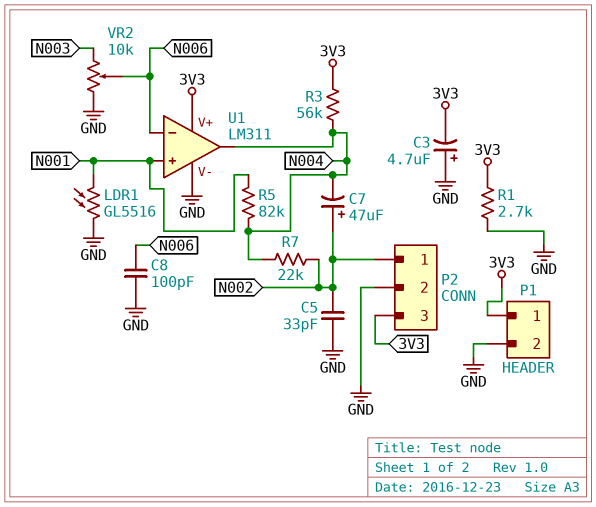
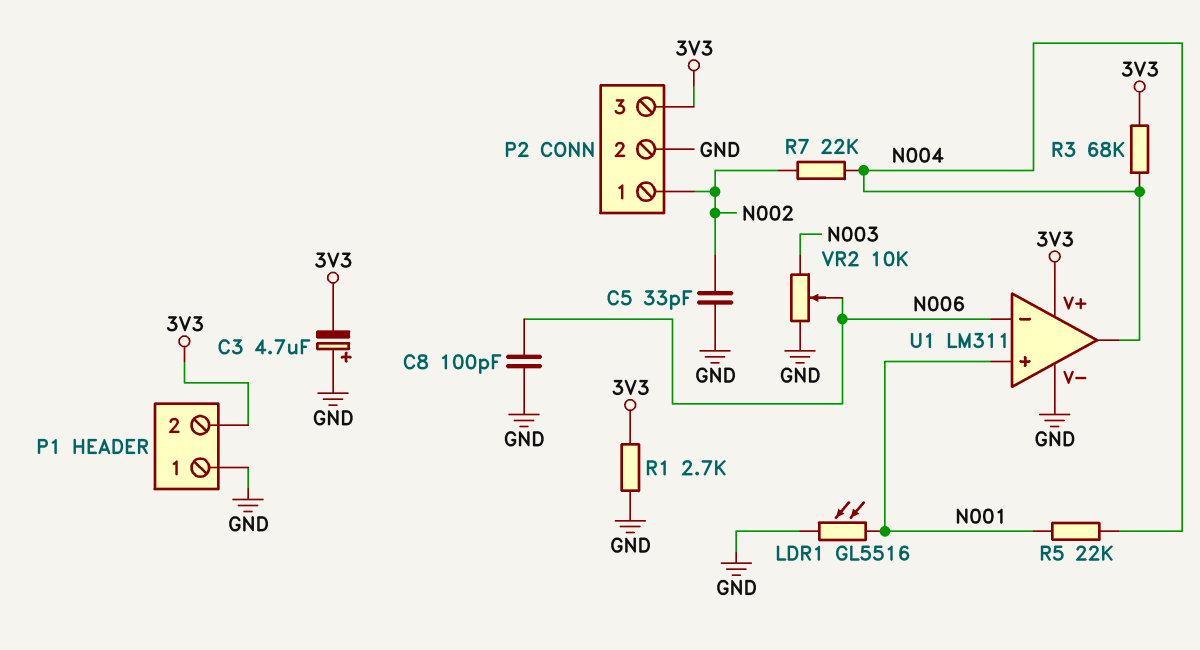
C7: 47uF (plus N002, minus N004) -> none
P1 pin 1: 3V3 -> GND
P1 pin 2: GND -> 3V3
R3: 56k (3V3, N004) -> 68k (3V3, N004)
R5: 82k (N001, N004) -> 22k (N001, N004)

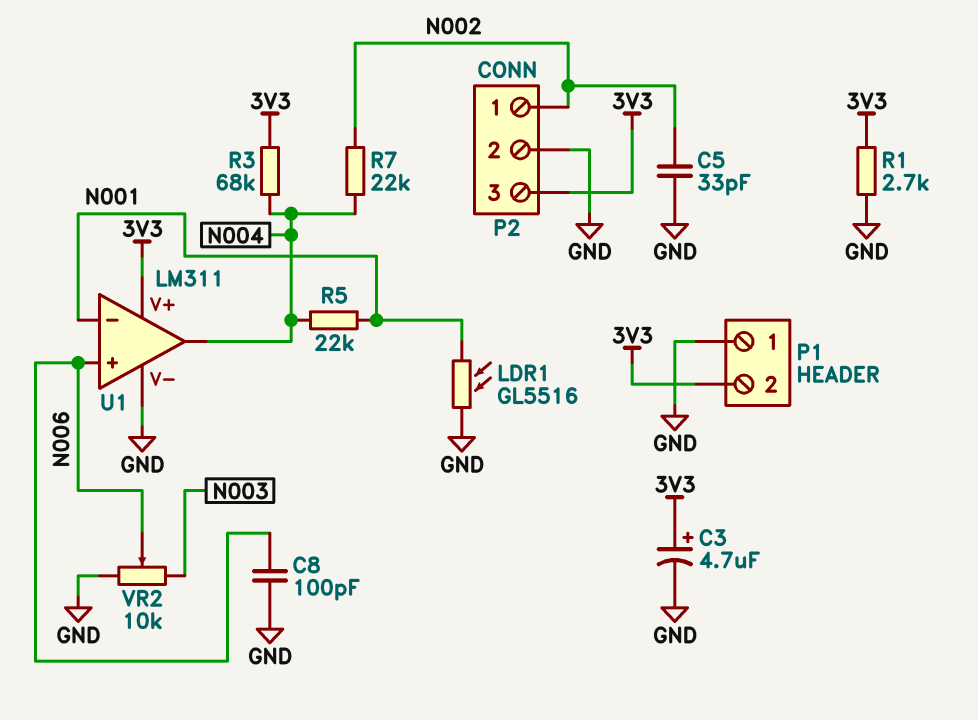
C3: 4.7uF (plus GND, minus 3V3) -> 4.7uF (plus 3V3, minus GND)
U1 pin in+: N001 -> N006
U1 pin in-: N006 -> N001

